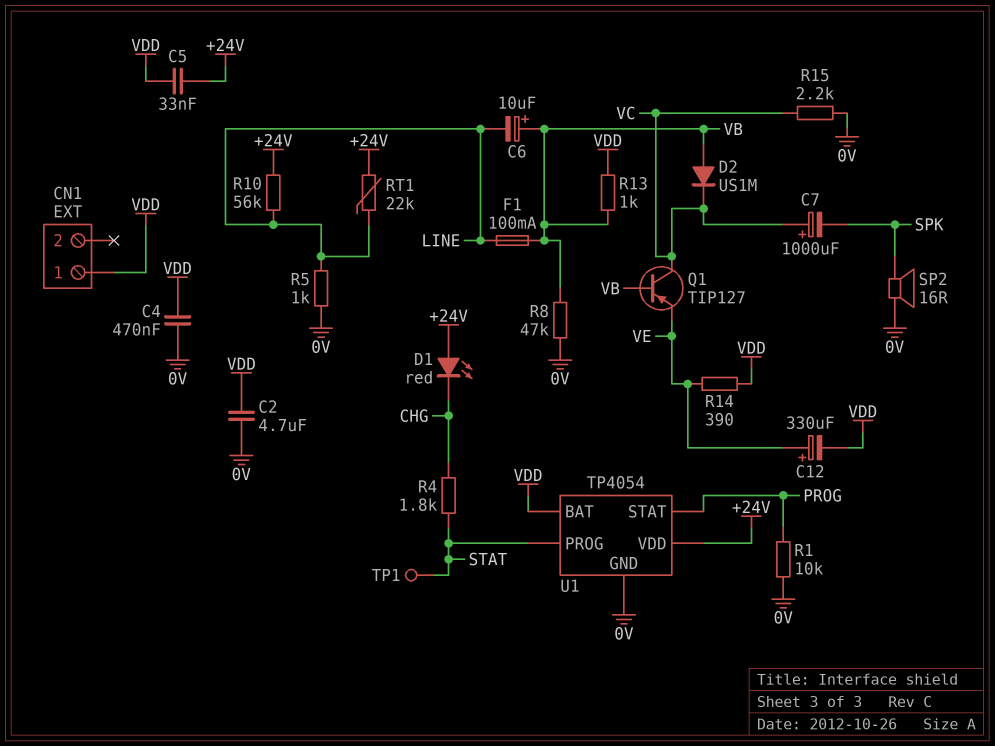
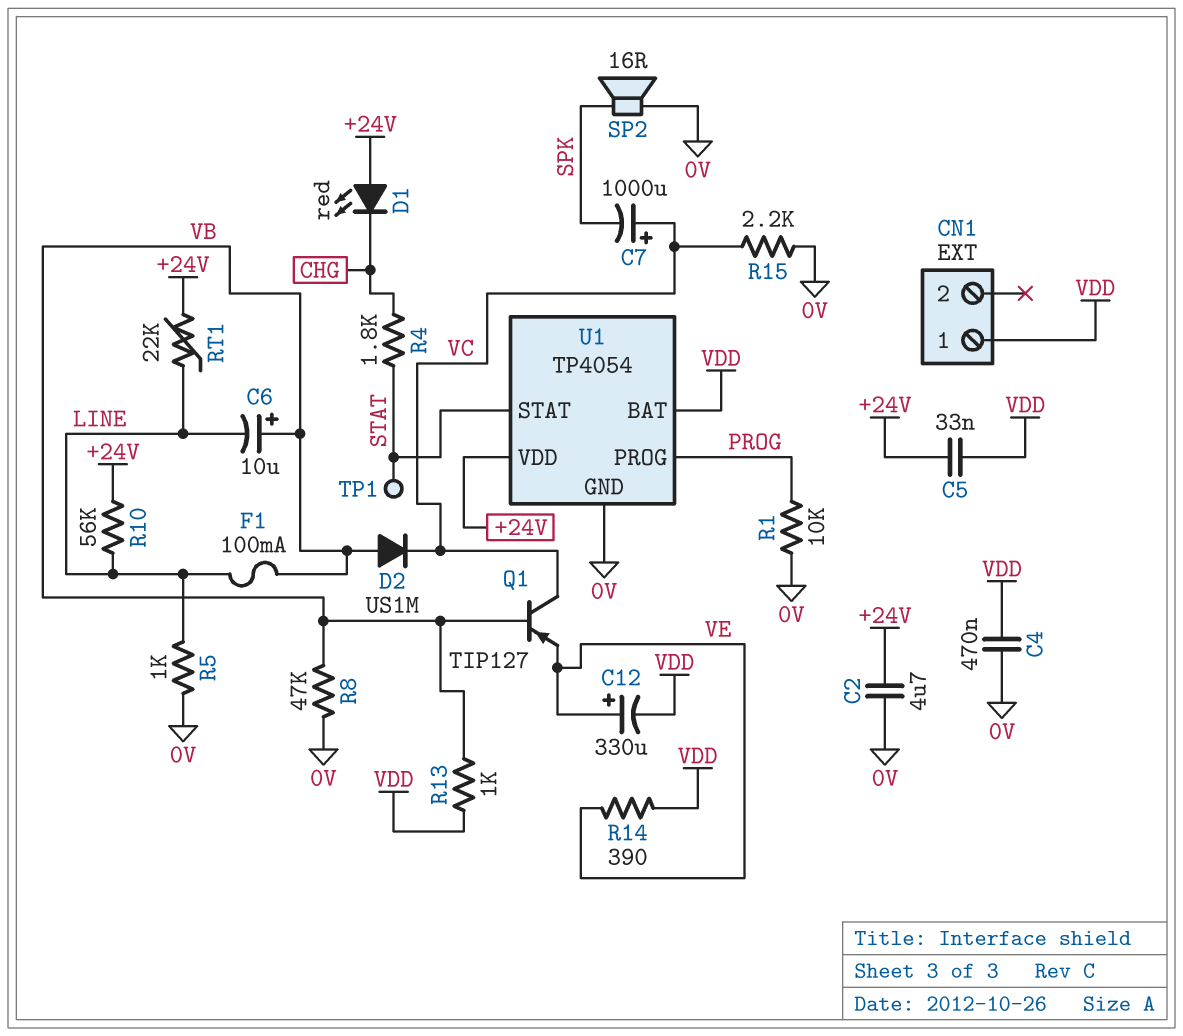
C2: 4.7uF (0V, VDD) -> 4.7uF (+24V, 0V)
U1 pin PROG: STAT -> PROG
U1 pin STAT: PROG -> STAT

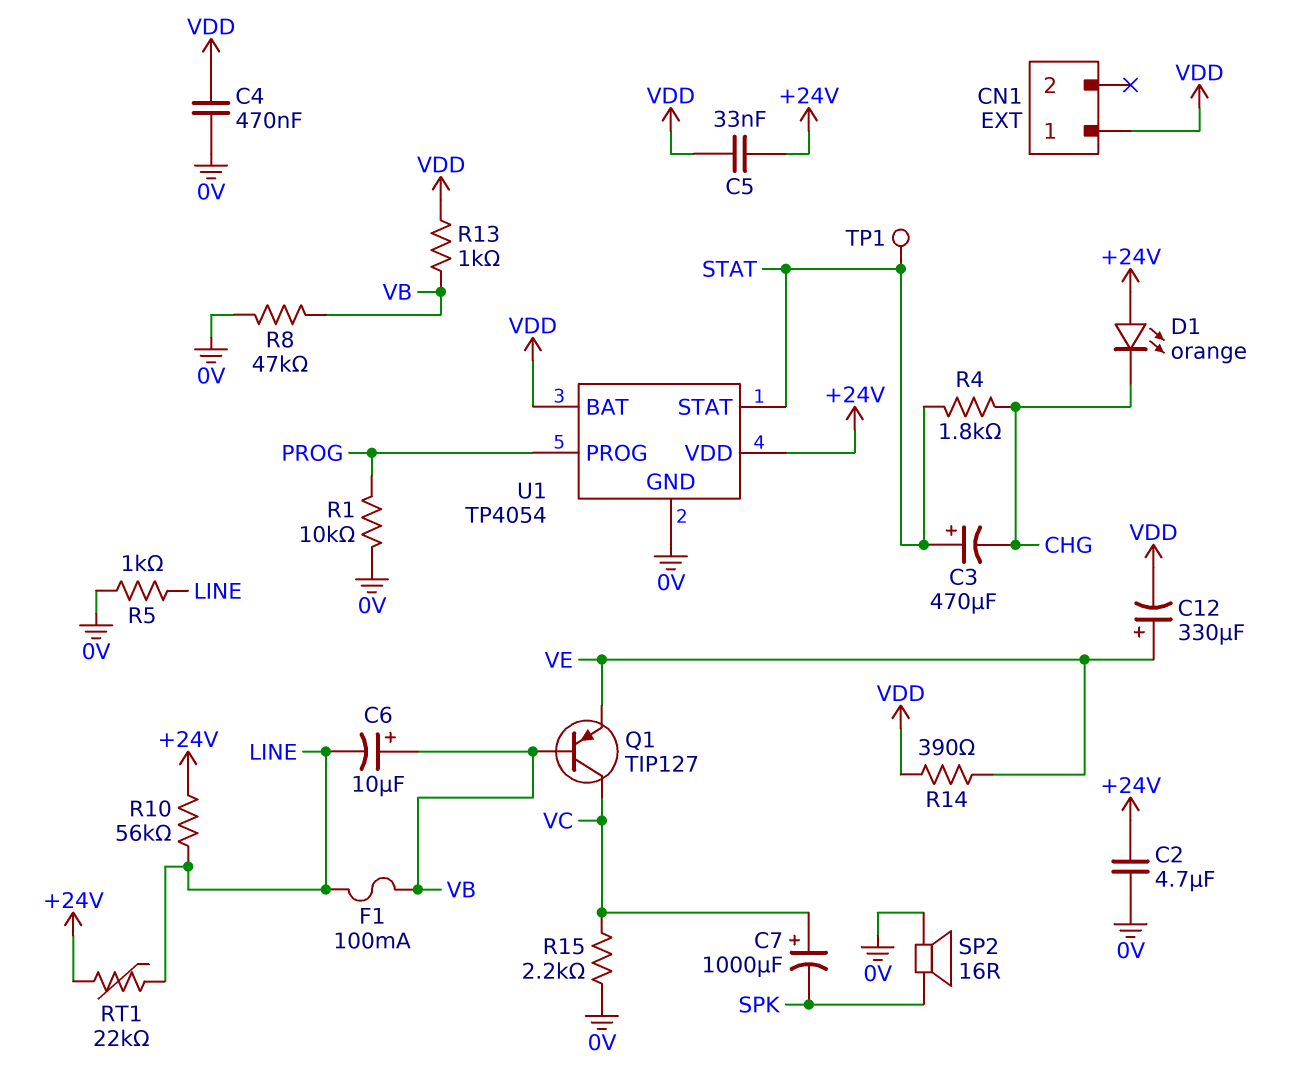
C3: none -> 470uF (plus STAT, minus CHG)
D1: LED red (A +24V, K CHG) -> LED orange (A +24V, K CHG)
D2: diode US1M (A VB, K VC) -> none

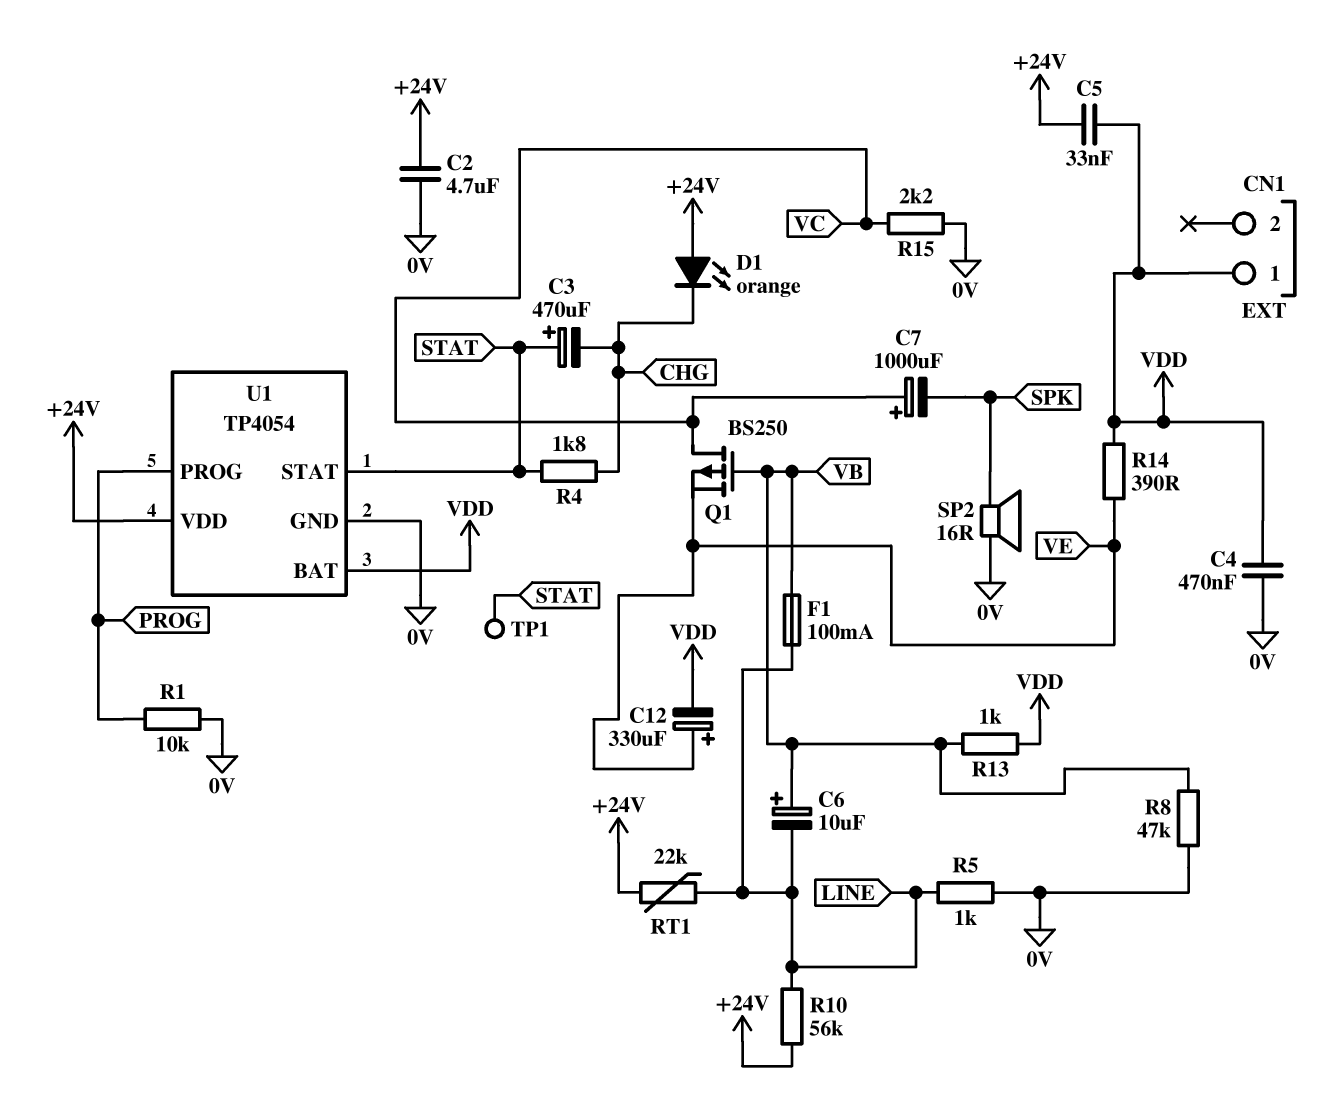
Q1: PNP TIP127 (B VB, C VC, E VE) -> PMOS BS250 (G VB, D VC, S VE)

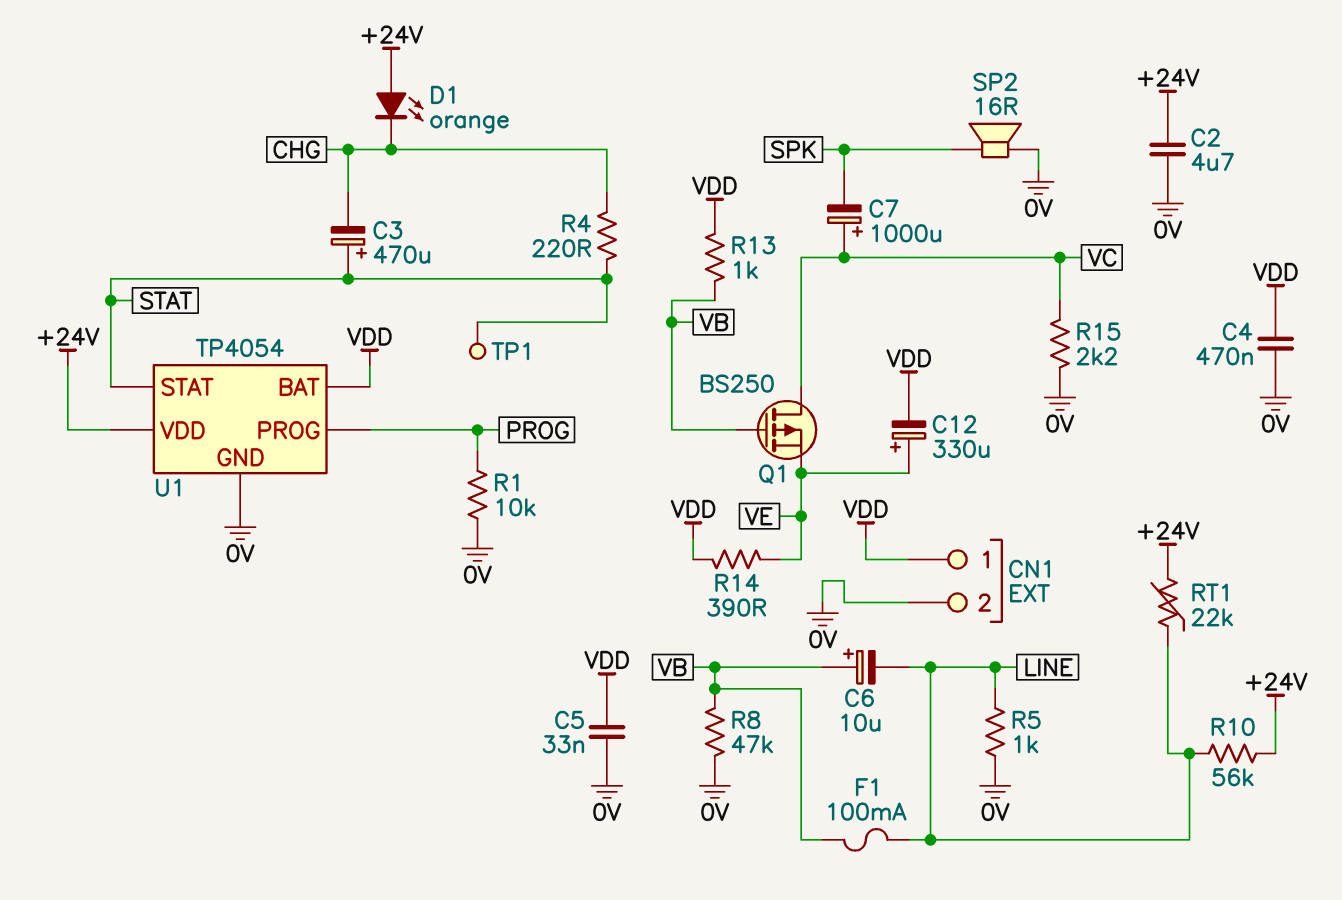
C5: 33nF (+24V, VDD) -> 33nF (0V, VDD)
CN1 pin 2: none -> 0V
R4: 1.8k (CHG, STAT) -> 220 (CHG, STAT)

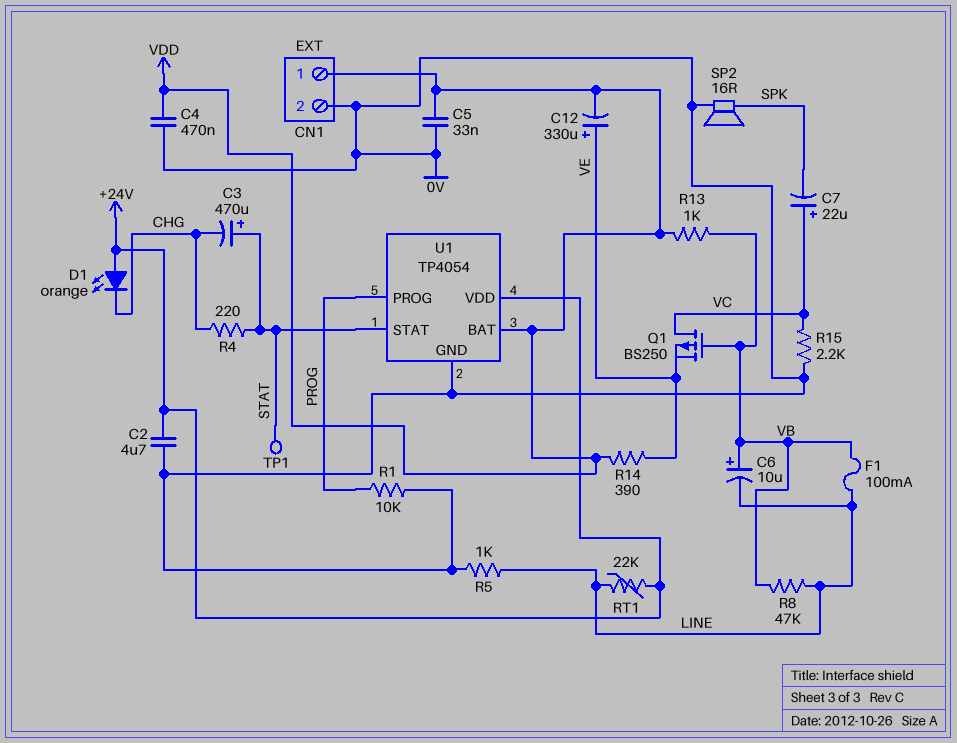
C7: 1000uF (plus VC, minus SPK) -> 22uF (plus VC, minus SPK)
R8: 47k (0V, VB) -> 47k (LINE, VB)
R10: 56k (+24V, LINE) -> none

